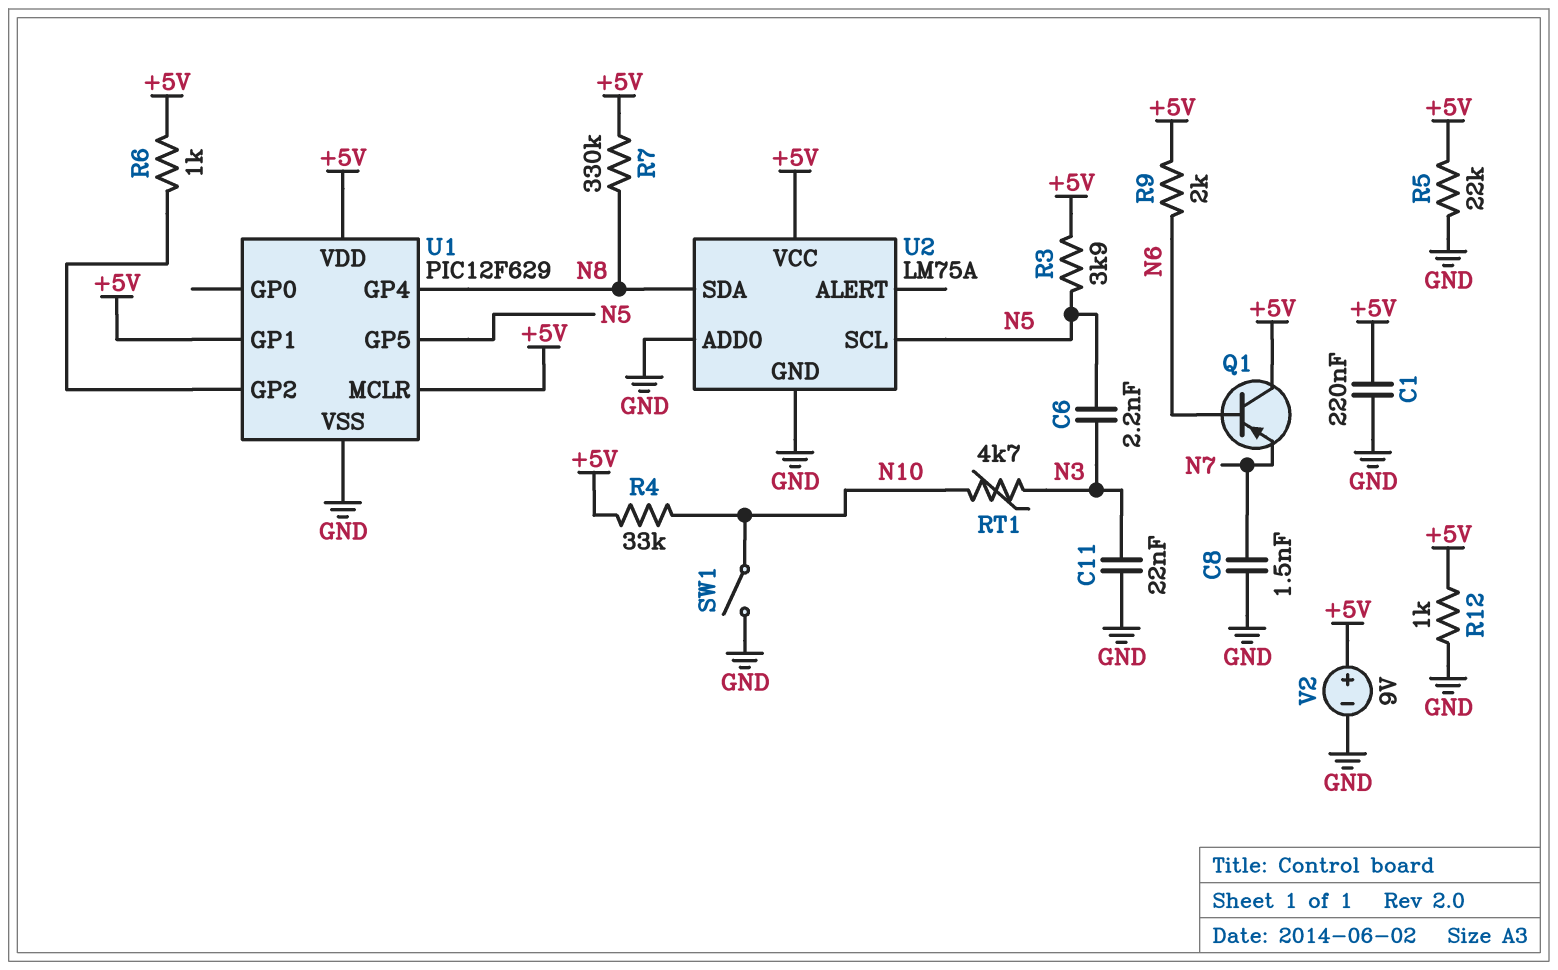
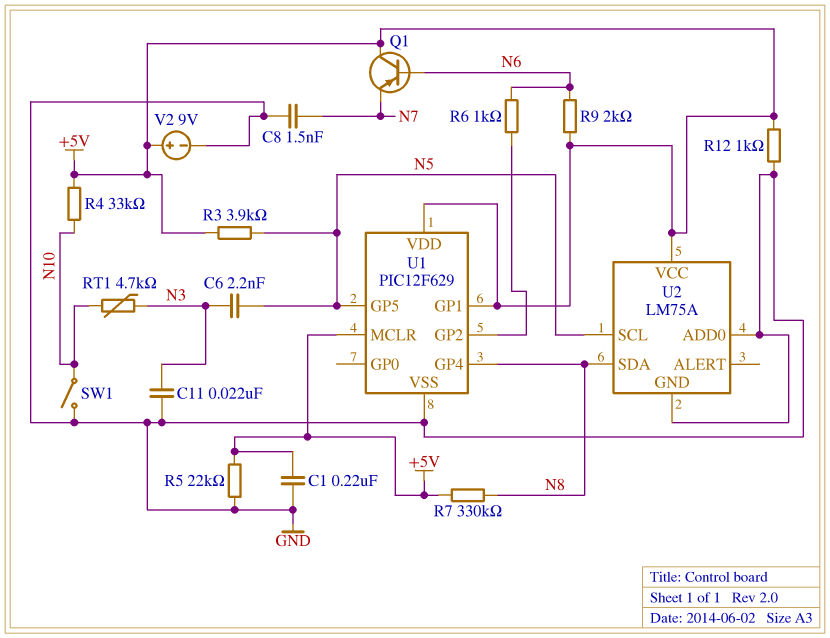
R6: 1k (+5V, U1/GP2) -> 1k (N6, U1/GP2)

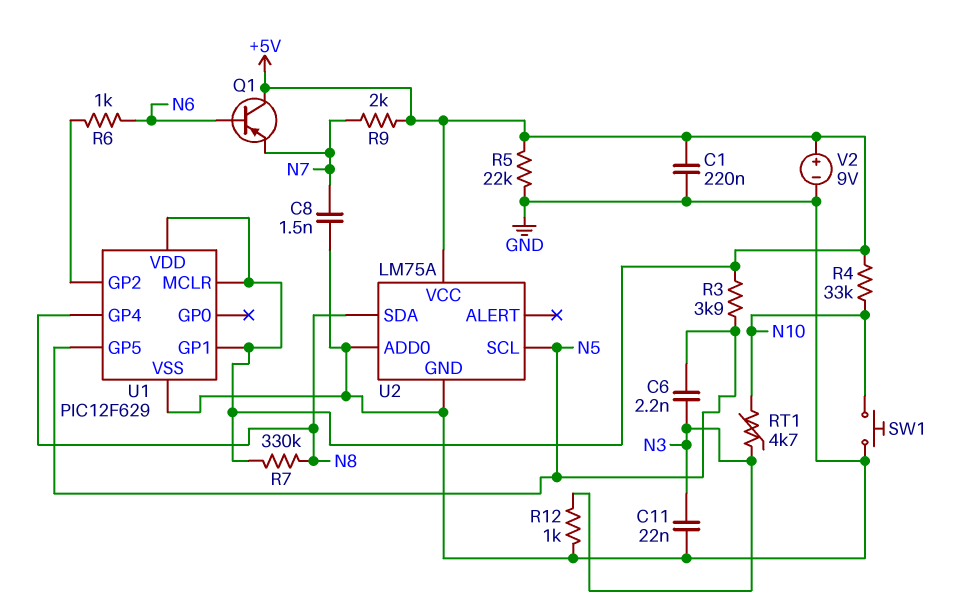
R9: 2k (+5V, N6) -> 2k (+5V, N7)
R12: 1k (+5V, GND) -> 1k (GND, N3)
SW1: switch (GND, N10) -> button (GND, N10)

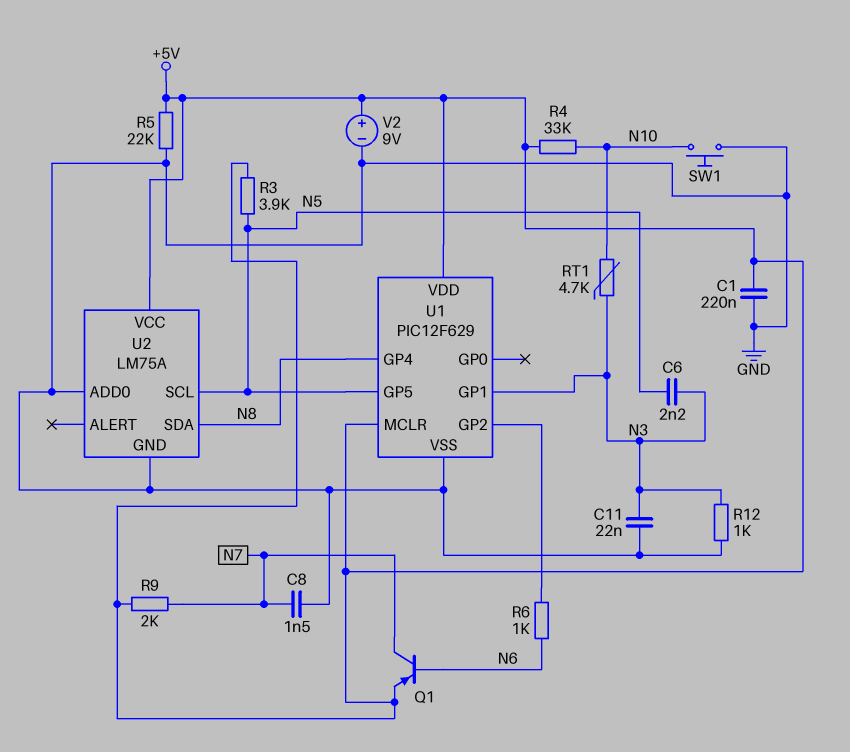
Q1: PNP (B N6, C +5V, E N7) -> PNP (B N6, C N7, E +5V)
R7: 330k (+5V, N8) -> none
U1 pin GP1: +5V -> N3

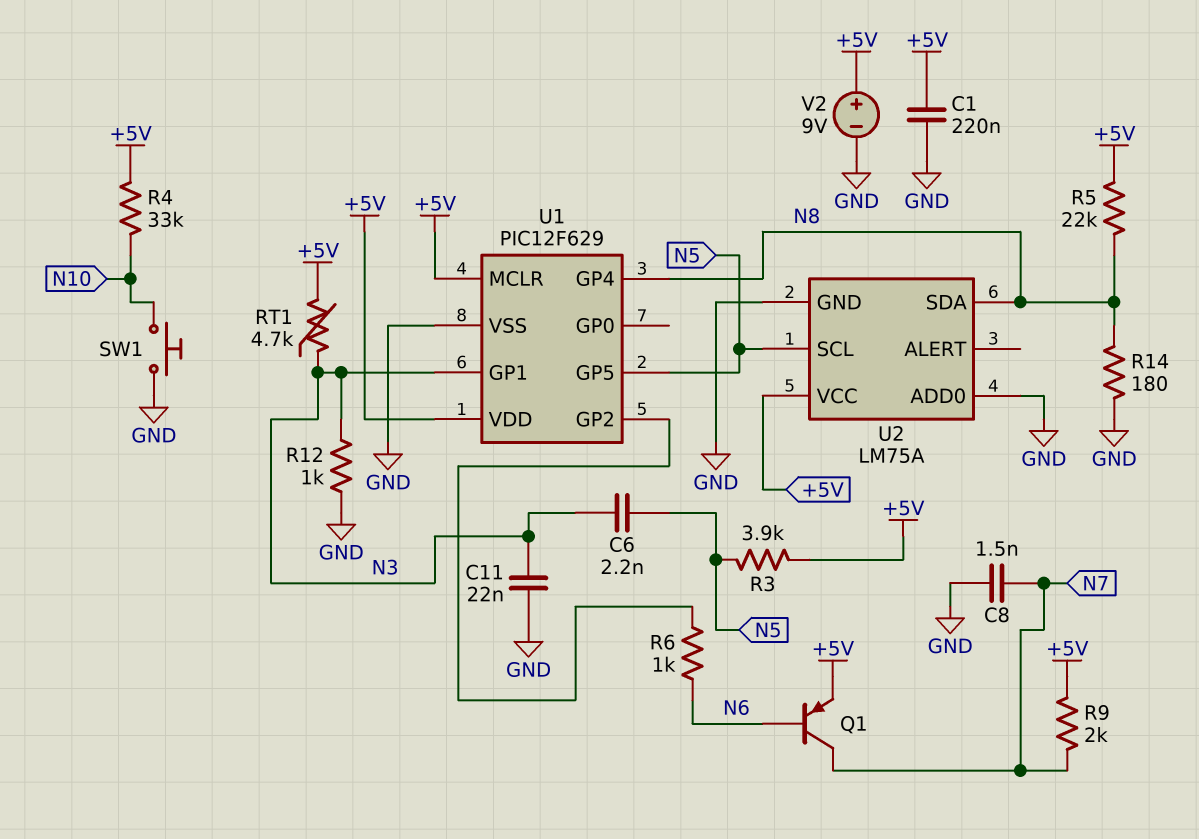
R5: 22k (+5V, GND) -> 22k (+5V, N8)
R14: none -> 180 (GND, N8)
RT1: 4.7k (N3, N10) -> 4.7k (+5V, N3)

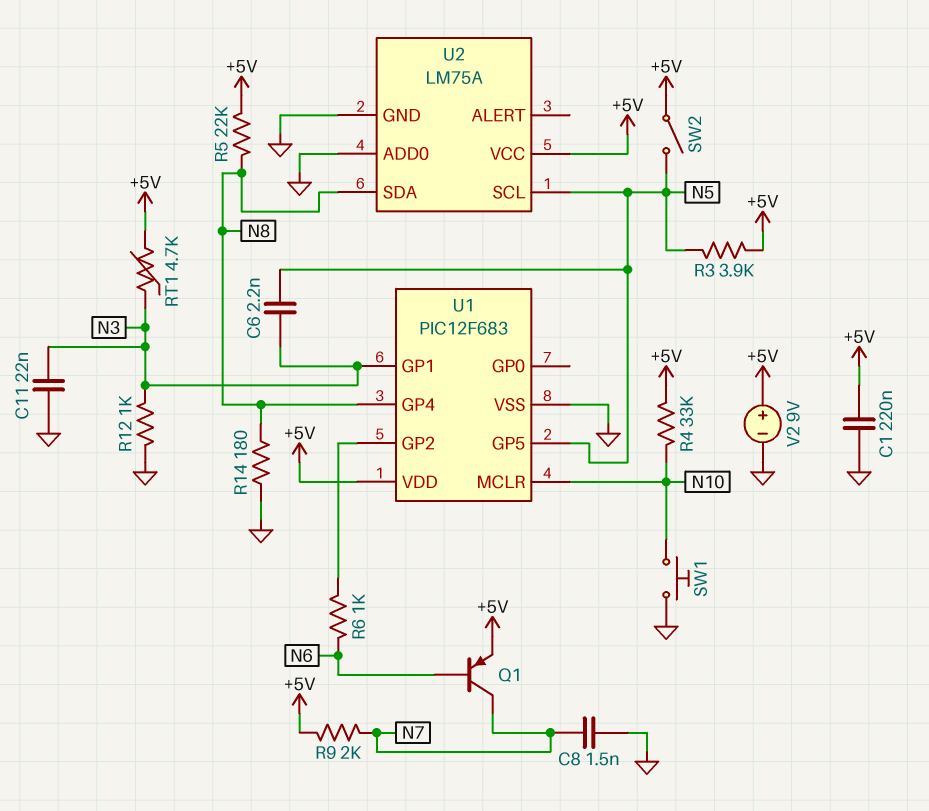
SW2: none -> switch (+5V, N5)
U1: PIC12F629 -> PIC12F683
U1 pin MCLR: +5V -> N10

